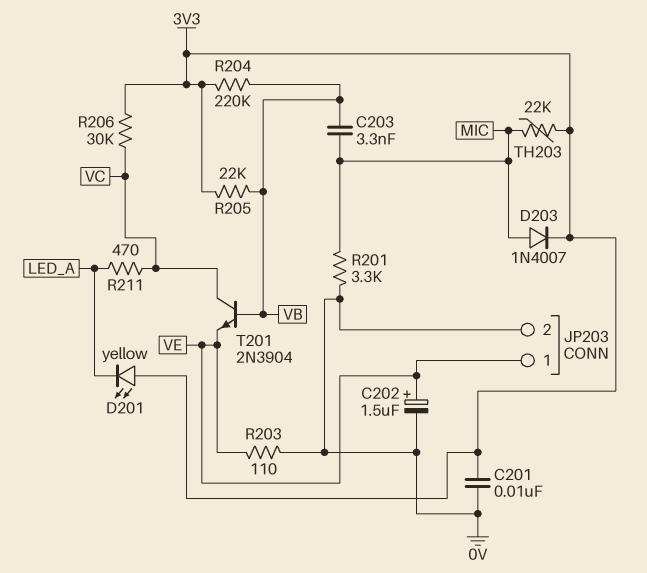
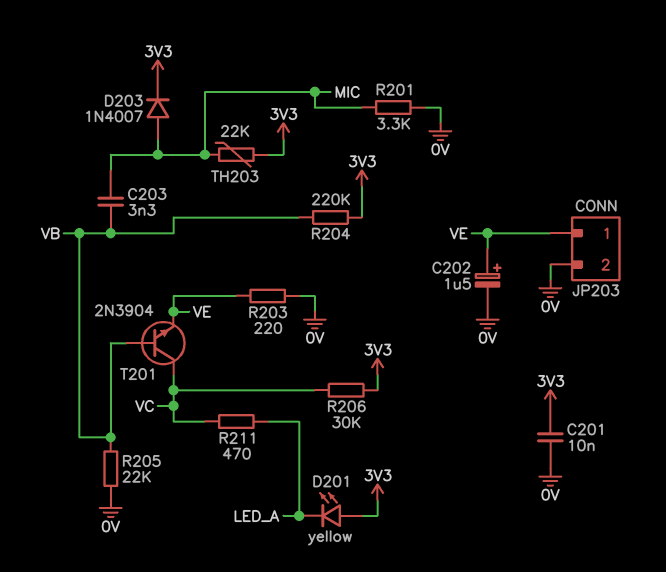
R203: 110 (0V, VE) -> 220 (0V, VE)
R205: 22k (3V3, VB) -> 22k (0V, VB)

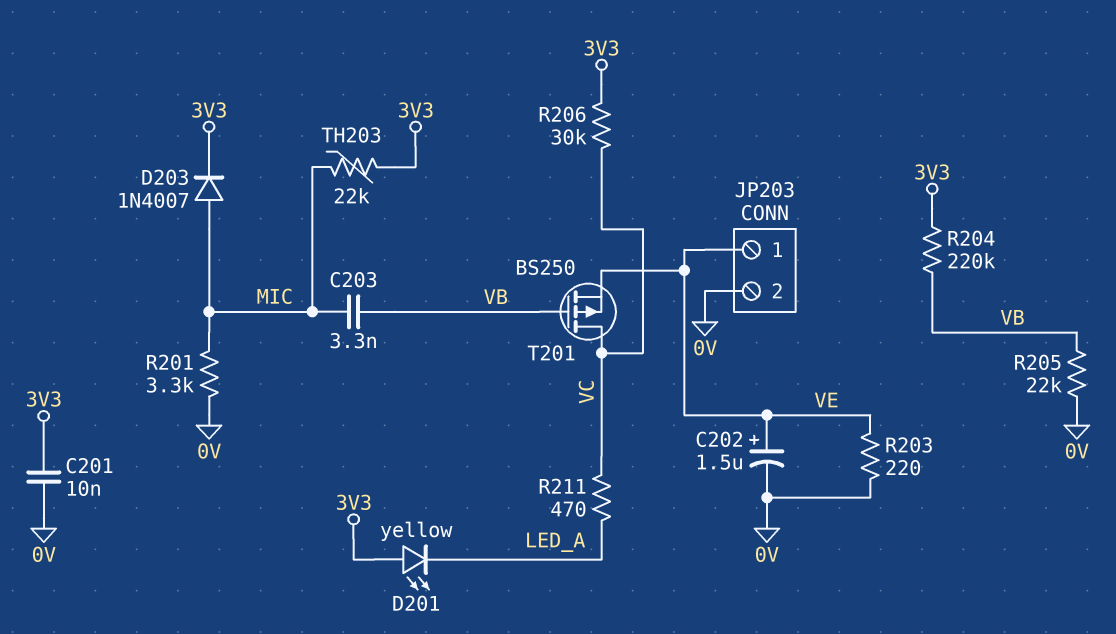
T201: NPN 2N3904 (B VB, C VC, E VE) -> PMOS BS250 (G VB, D VC, S VE)

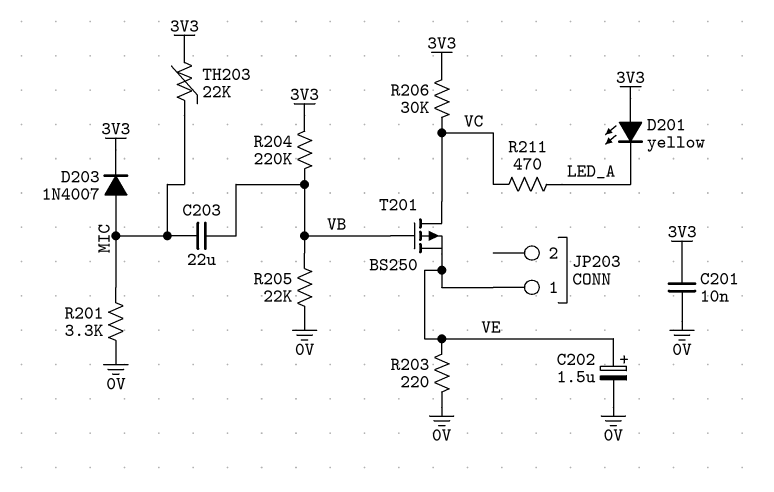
C203: 3.3nF (MIC, VB) -> 22uF (MIC, VB)
JP203 pin 2: 0V -> none

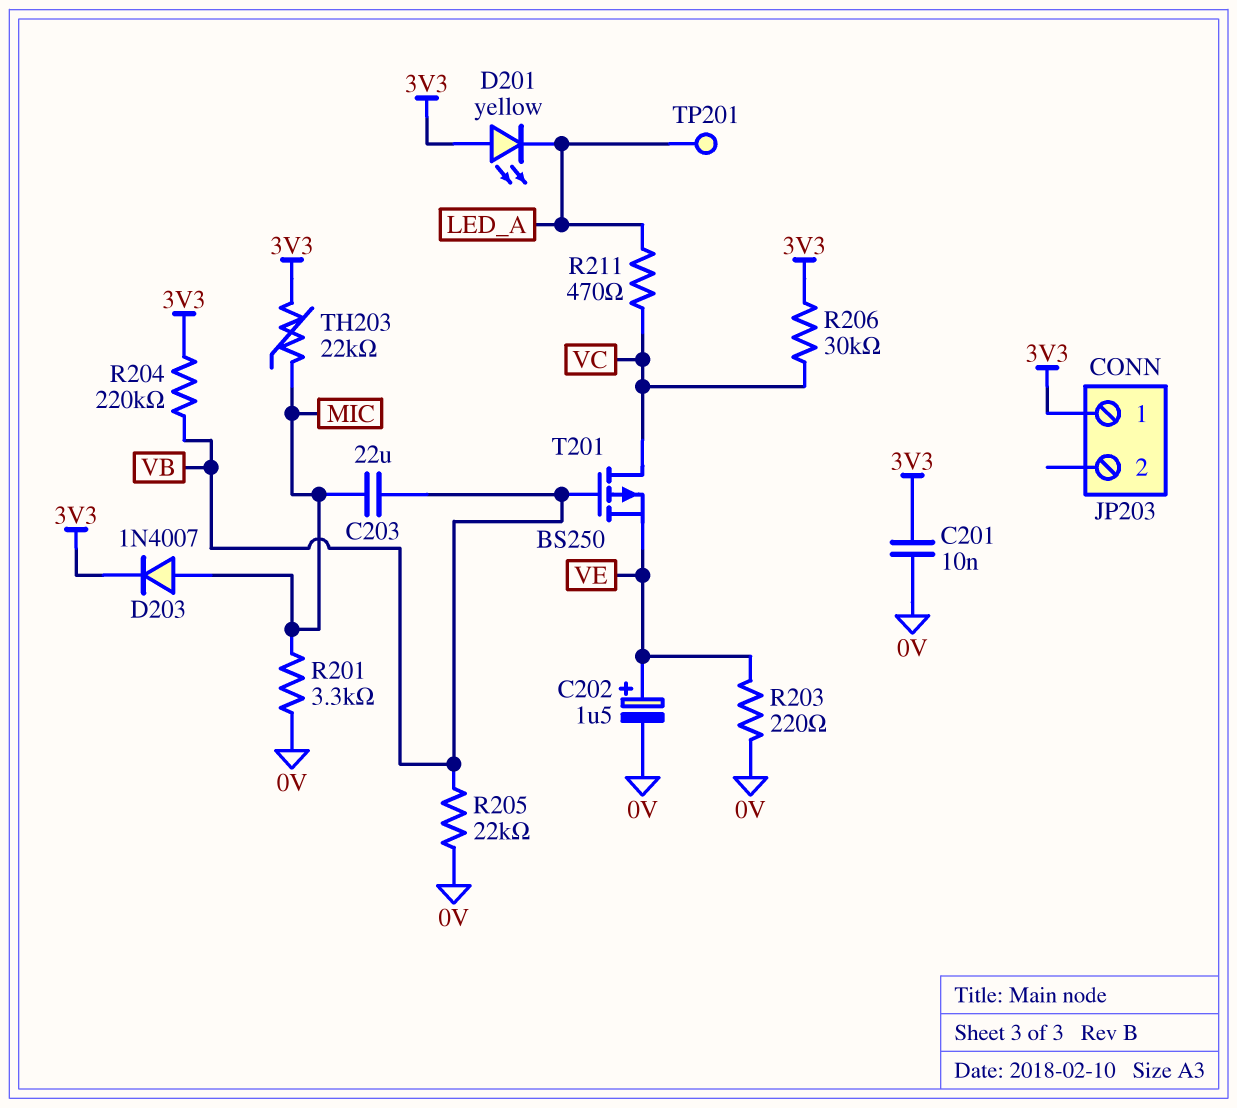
JP203 pin 1: VE -> 3V3
TP201: none -> test point (LED_A)

